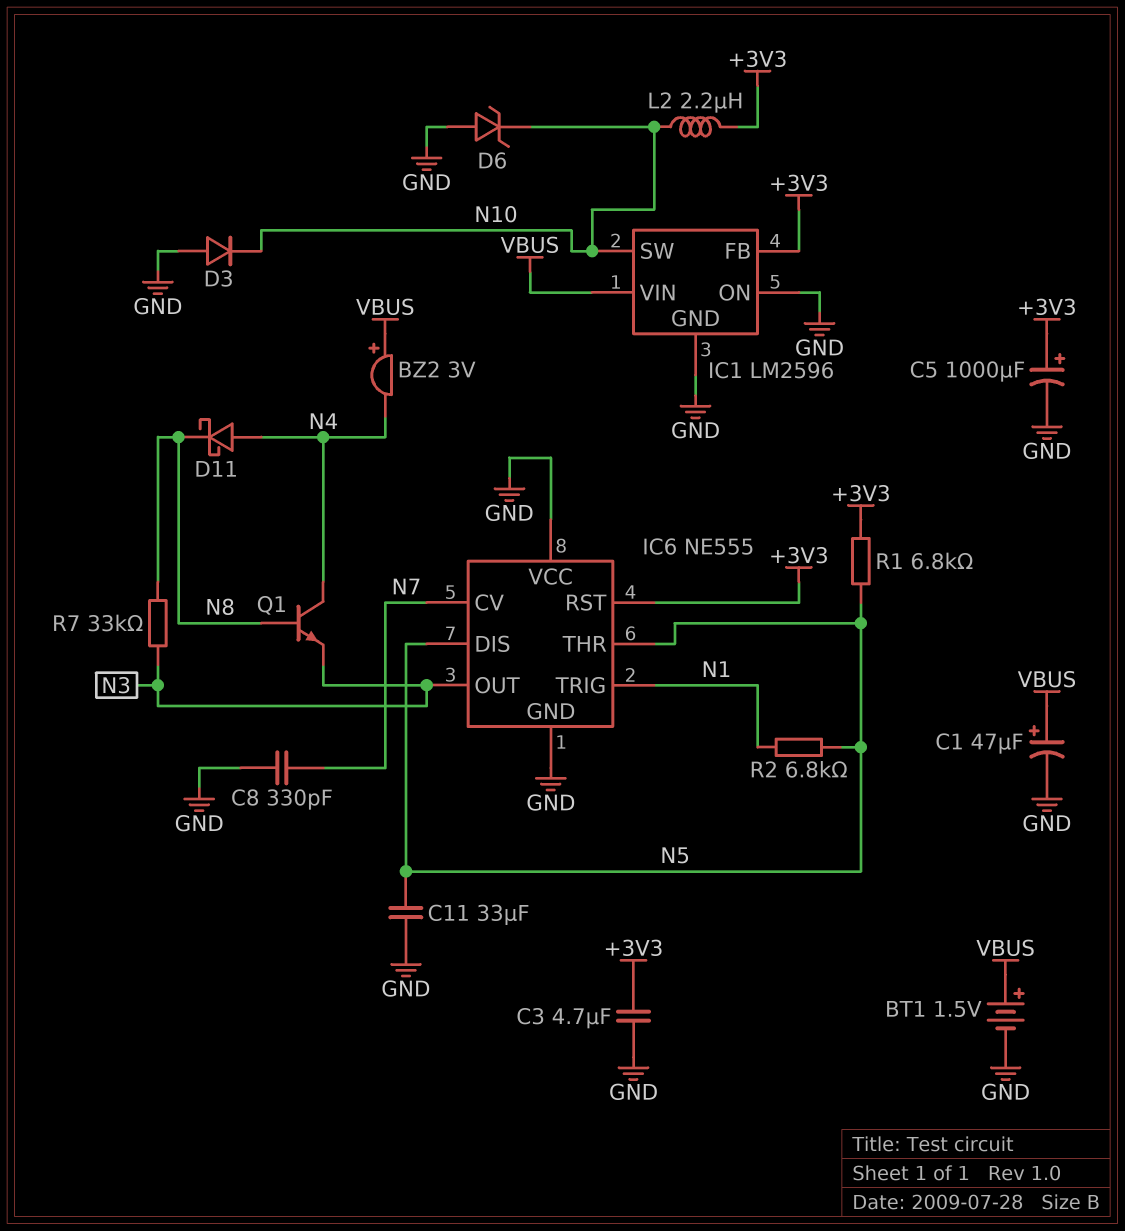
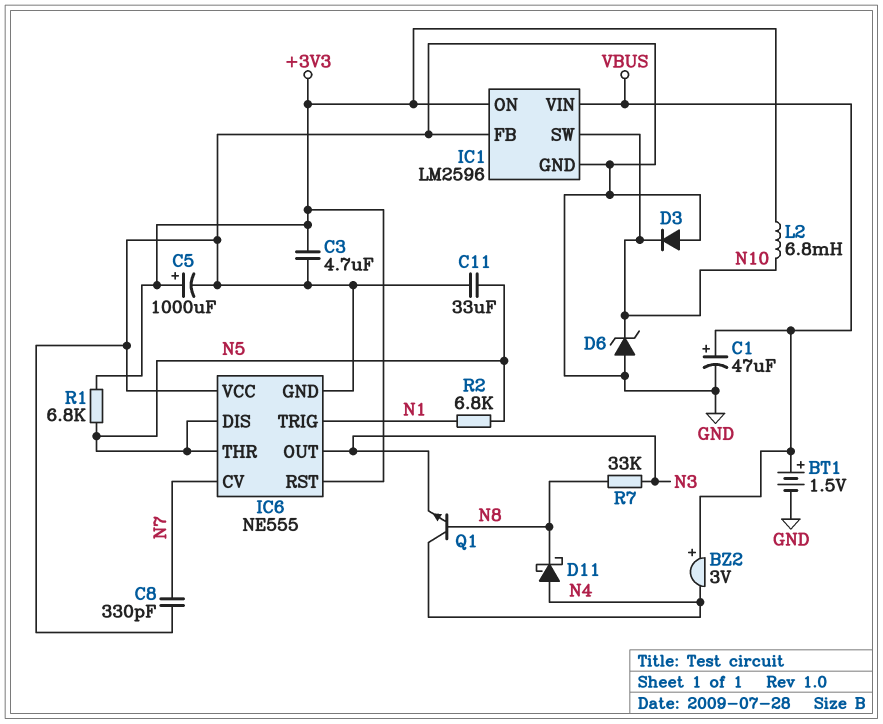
IC1 pin FB: +3V3 -> GND
IC1 pin ON: GND -> +3V3
L2: 2.2uH (+3V3, N10) -> 6.8mH (+3V3, N10)

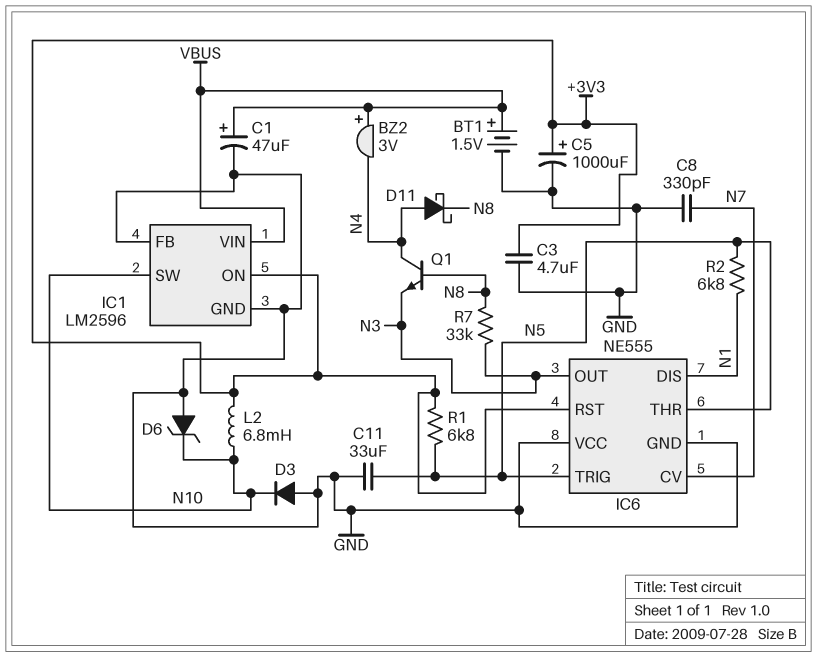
IC6 pin DIS: N5 -> N1
IC6 pin TRIG: N1 -> N5

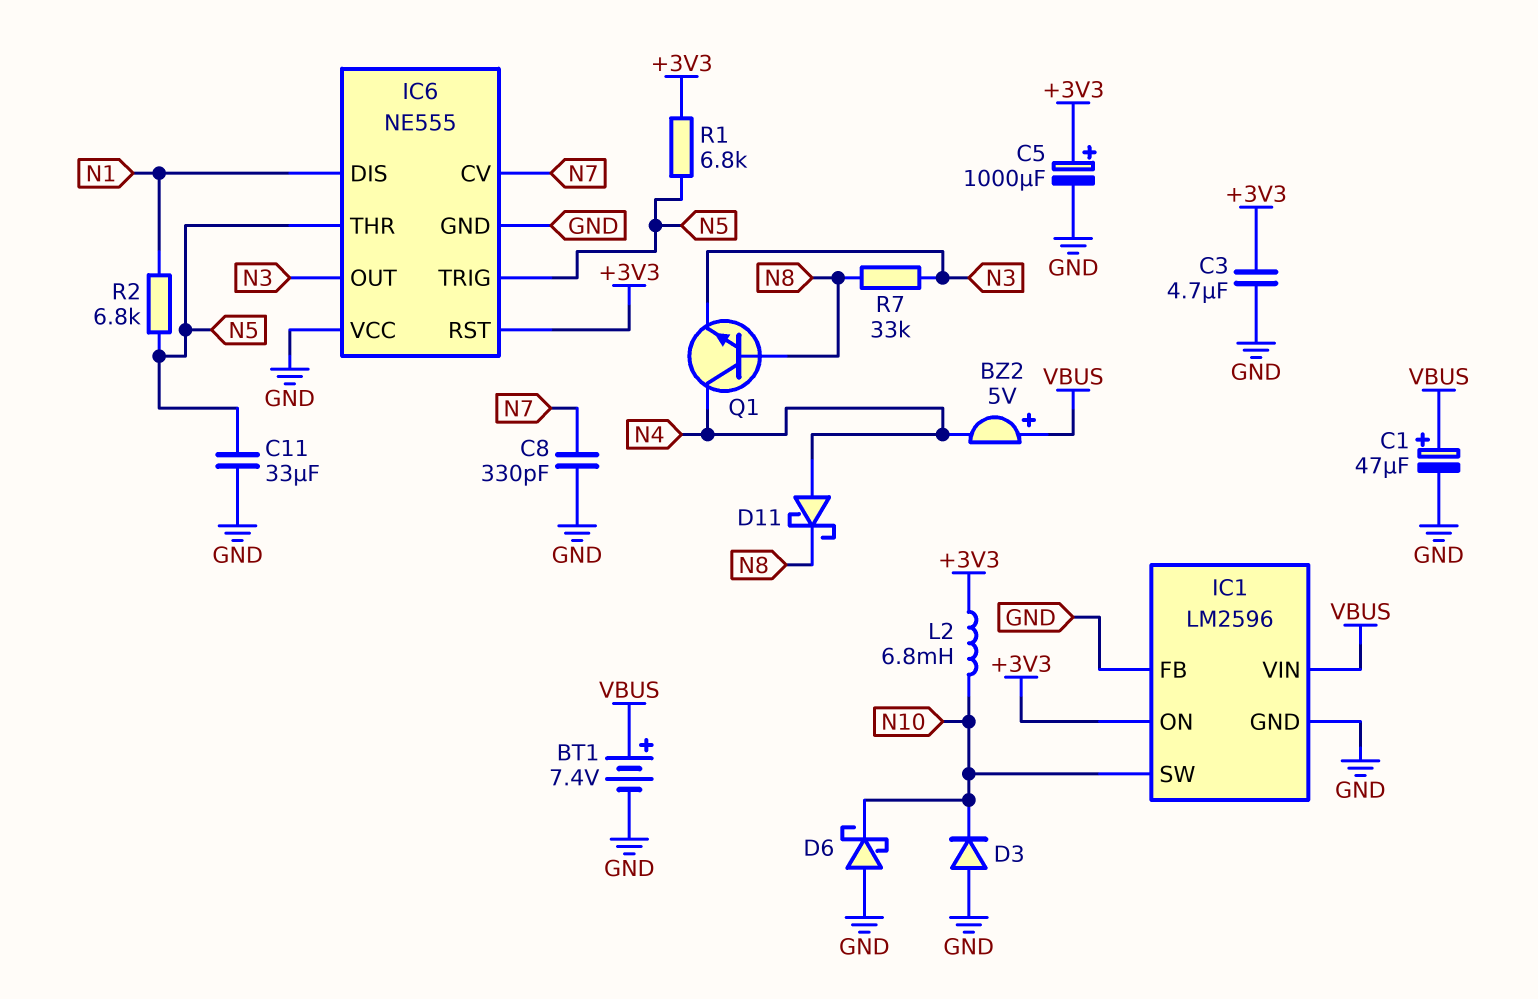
BT1: 1.5V (plus VBUS, minus GND) -> 7.4V (plus VBUS, minus GND)
BZ2: buzzer 3V (plus VBUS, minus N4) -> buzzer 5V (plus VBUS, minus N4)
D6: zener (A GND, K N10) -> schottky (A GND, K N10)

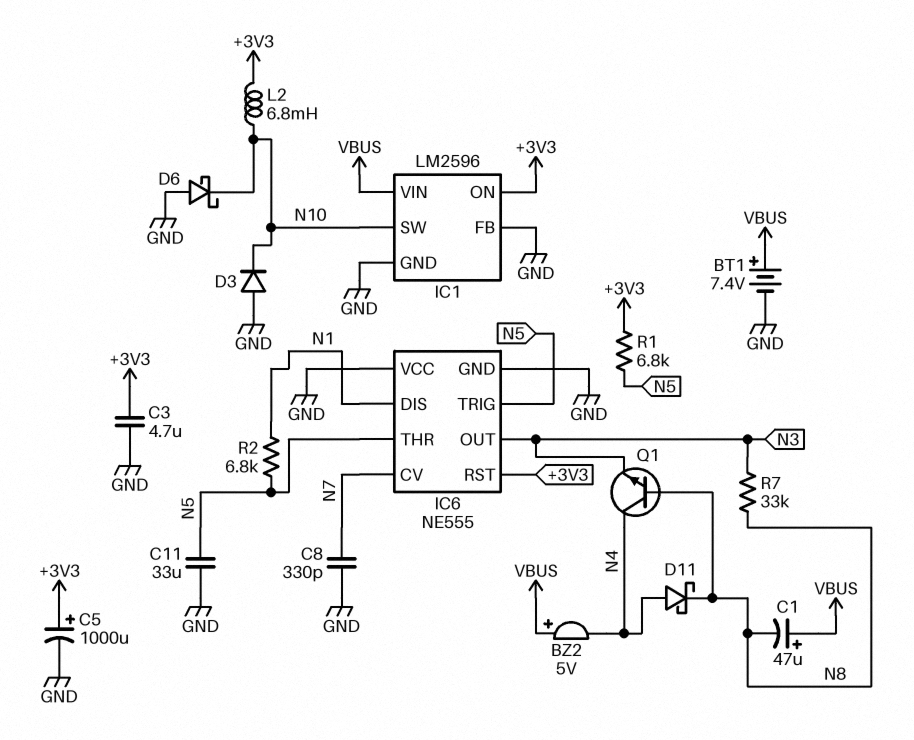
C1: 47uF (plus VBUS, minus GND) -> 47uF (plus VBUS, minus N8)

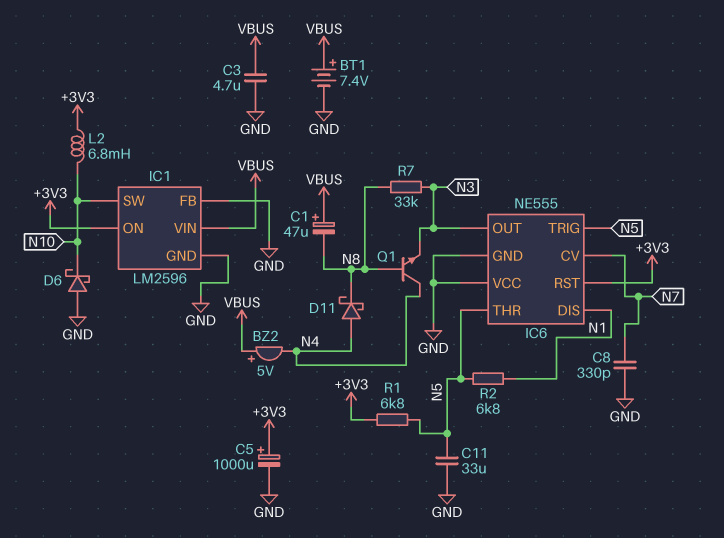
C3: 4.7uF (+3V3, GND) -> 4.7uF (GND, VBUS)
D3: diode (A GND, K N10) -> none

